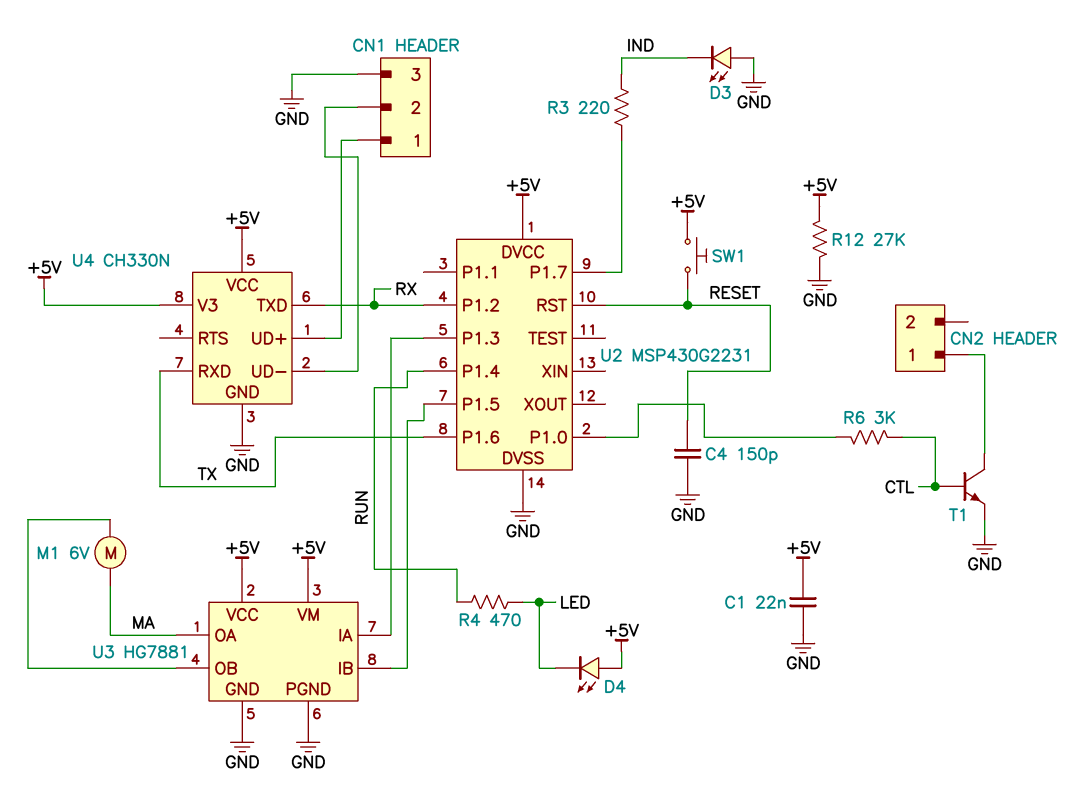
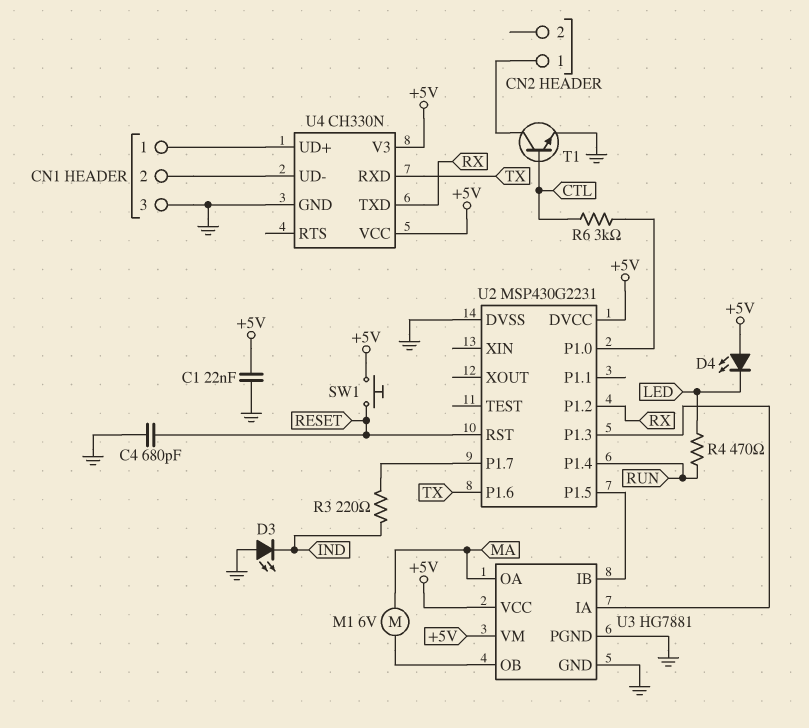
C4: 150pF (GND, RESET) -> 680pF (GND, RESET)
R12: 27k (+5V, GND) -> none

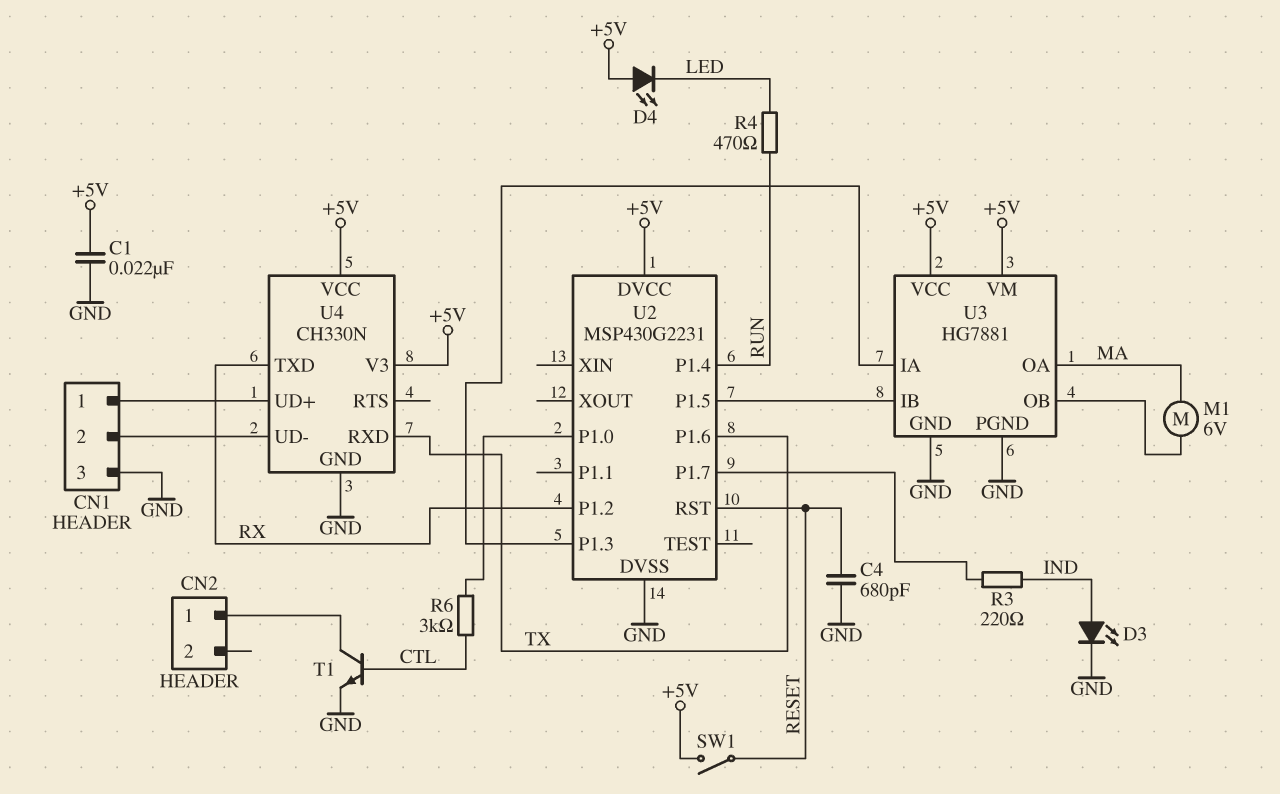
D3: LED (A GND, K IND) -> LED (A IND, K GND)
SW1: button (+5V, RESET) -> switch (+5V, RESET)

